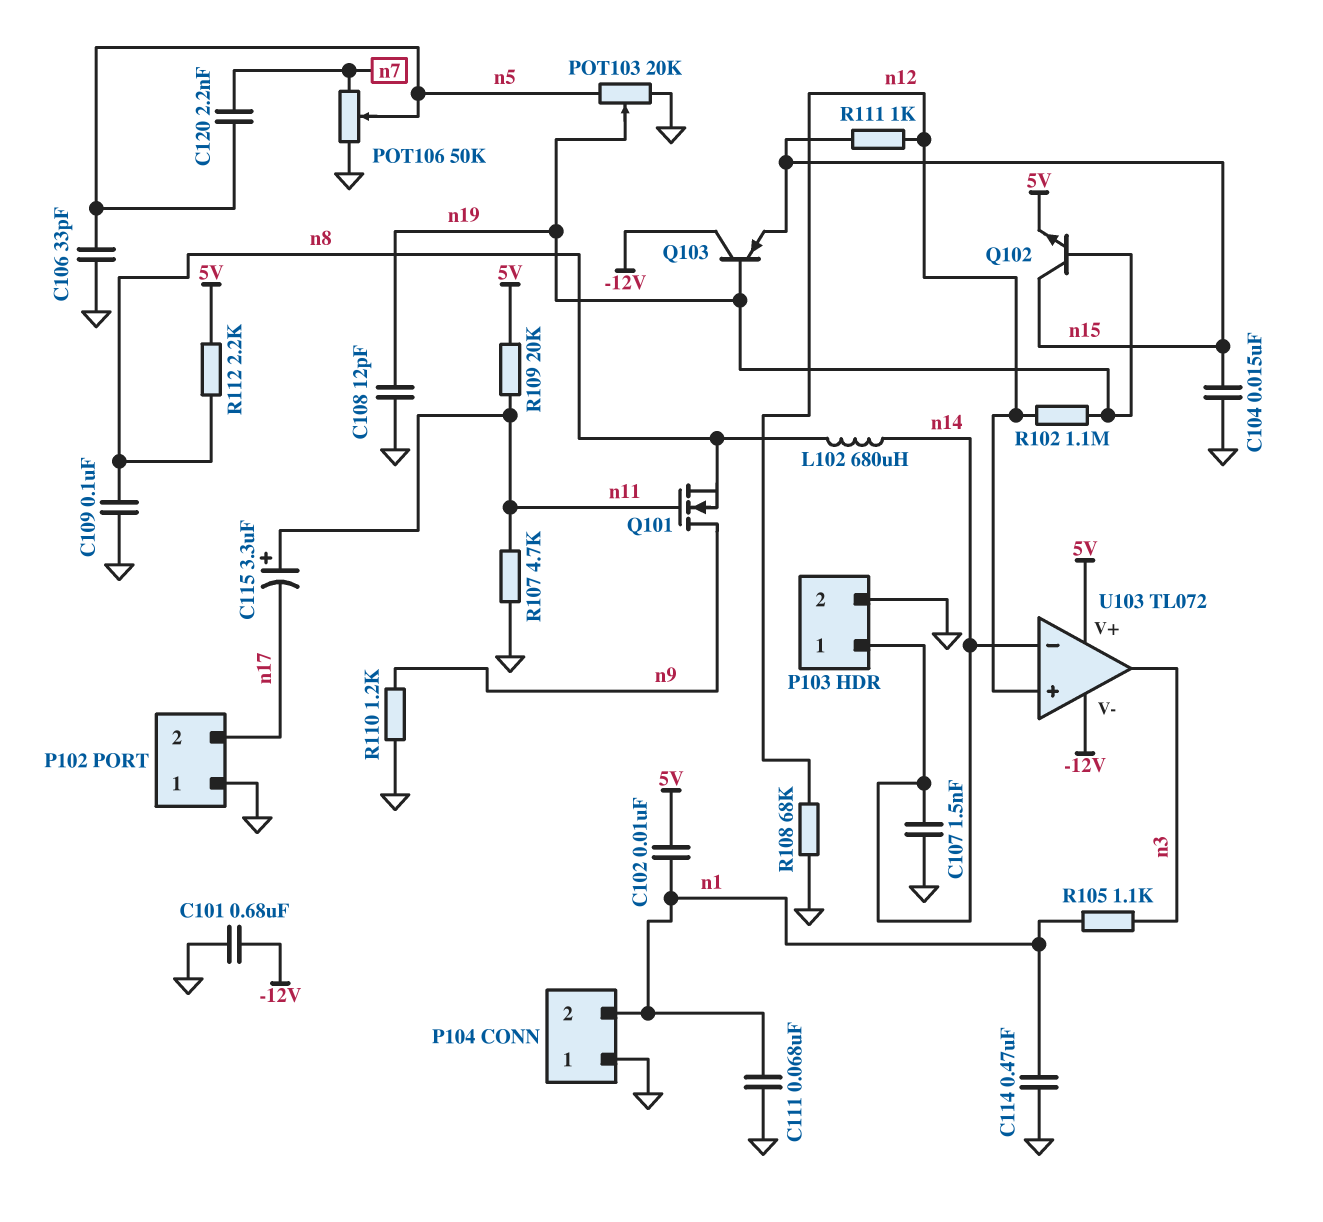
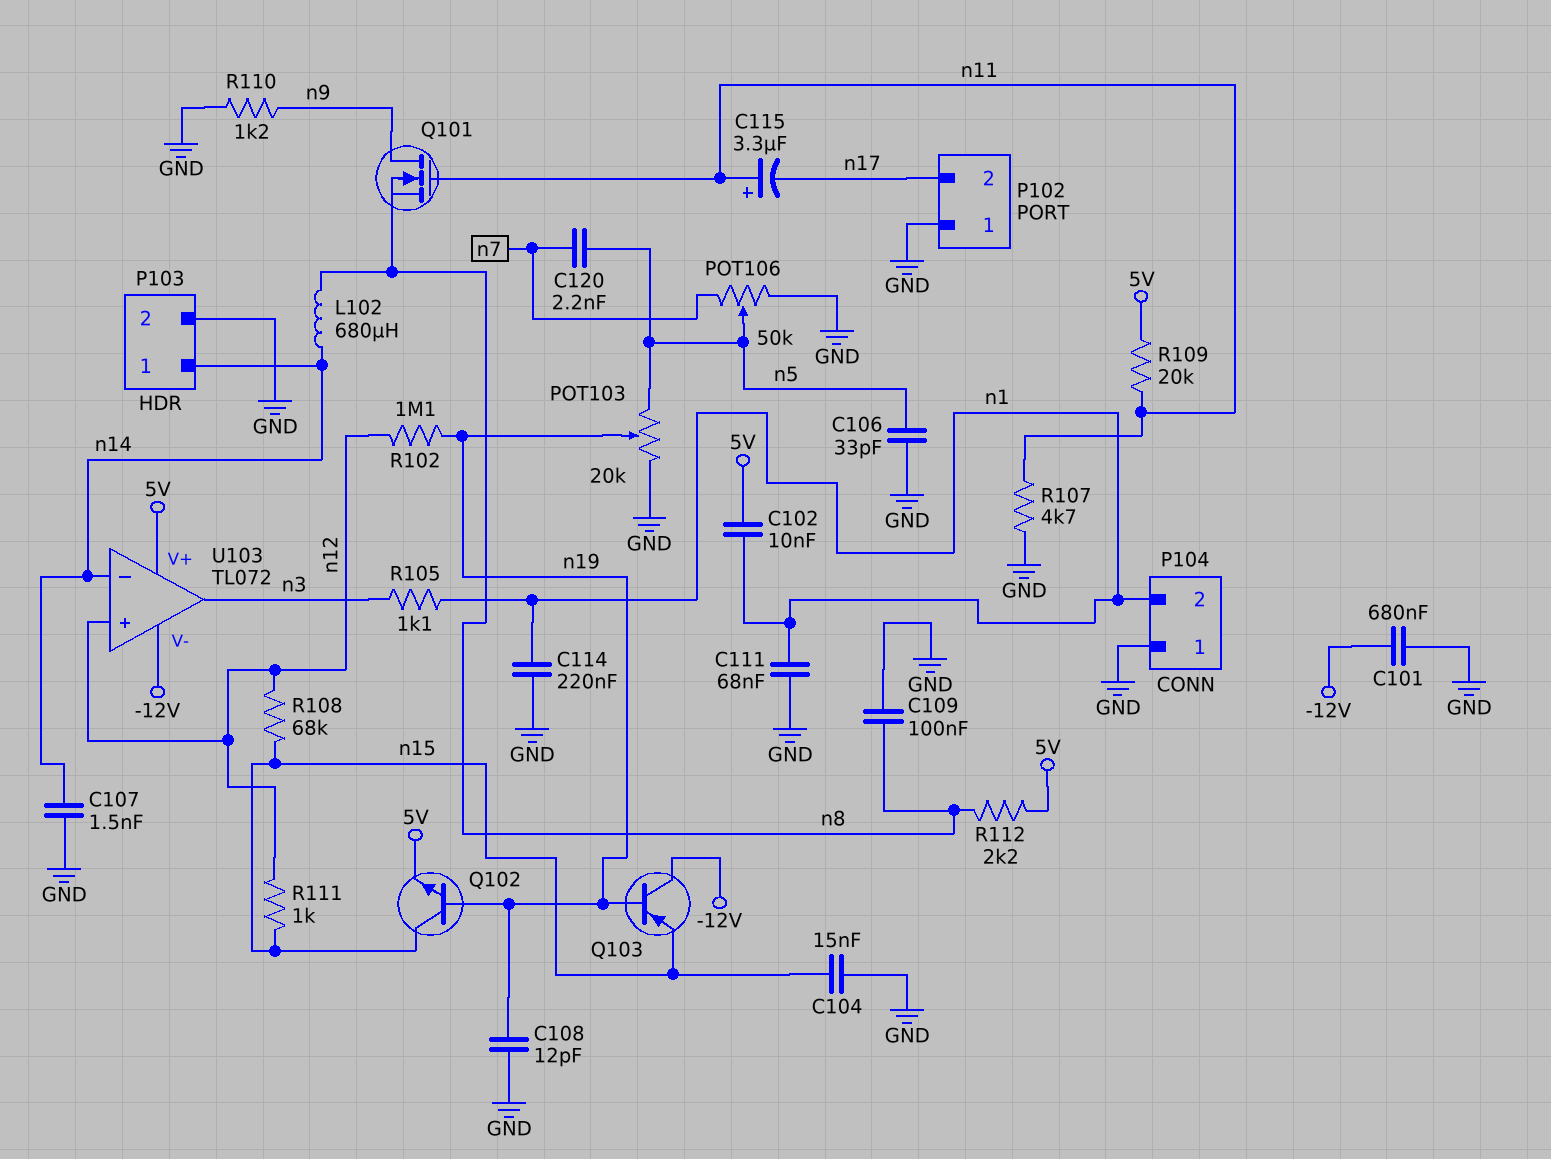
C114: 470nF (GND, n1) -> 220nF (GND, n1)
R108: 68k (GND, n12) -> 68k (n12, n15)

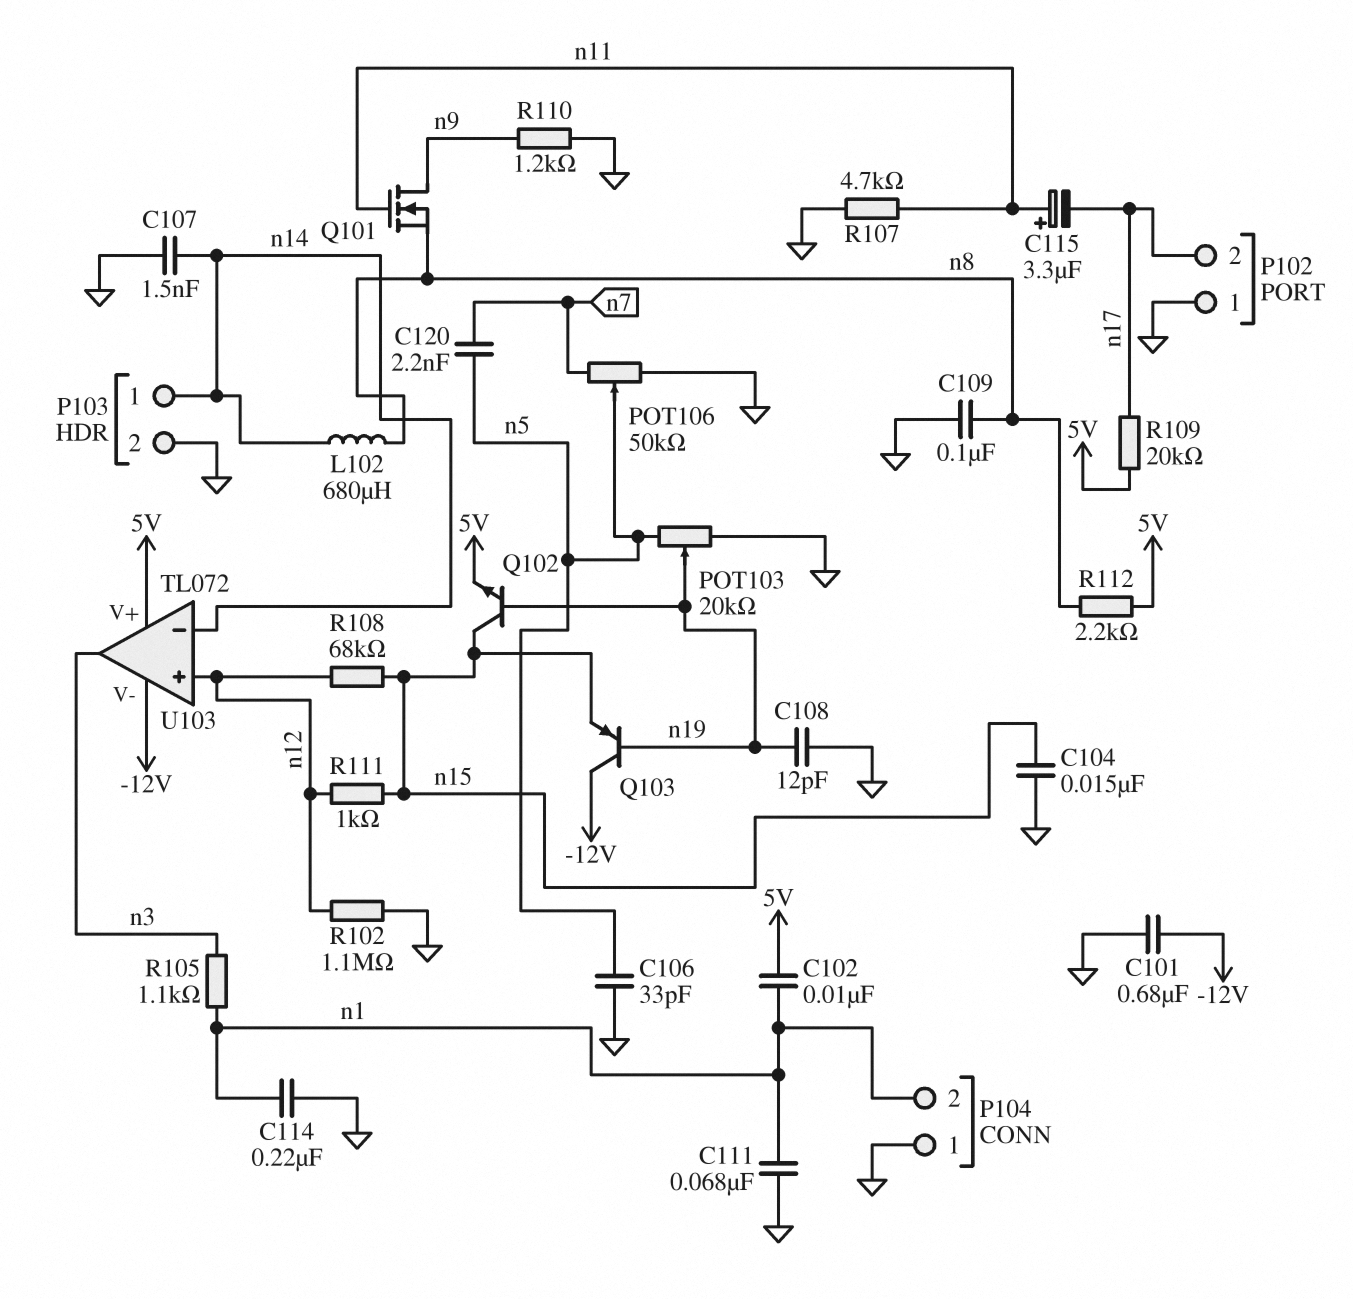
R102: 1.1M (n12, n19) -> 1.1M (GND, n12)
R109: 20k (5V, n11) -> 20k (5V, n17)

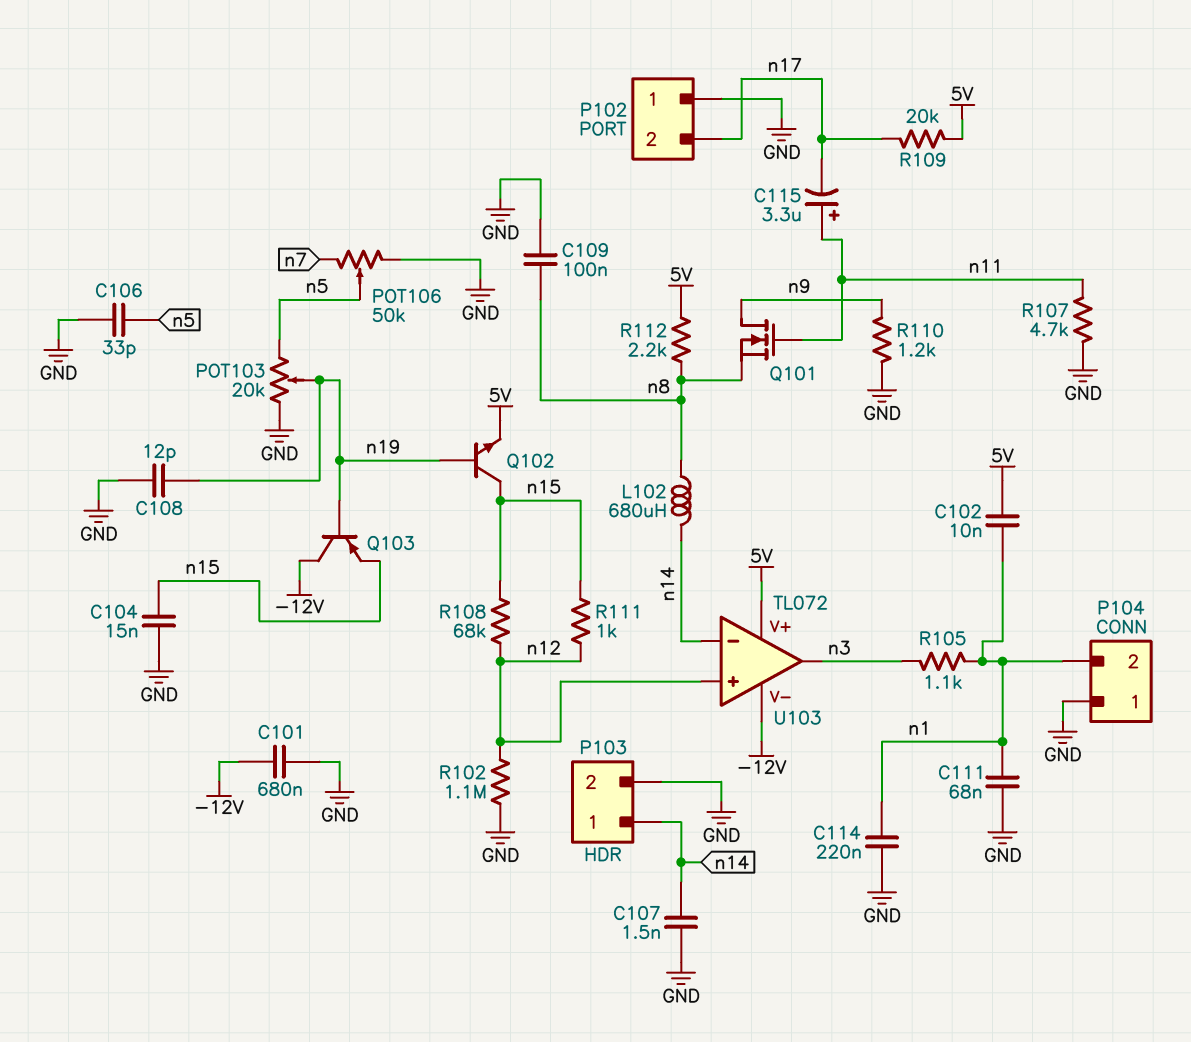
C120: 2.2nF (n5, n7) -> none

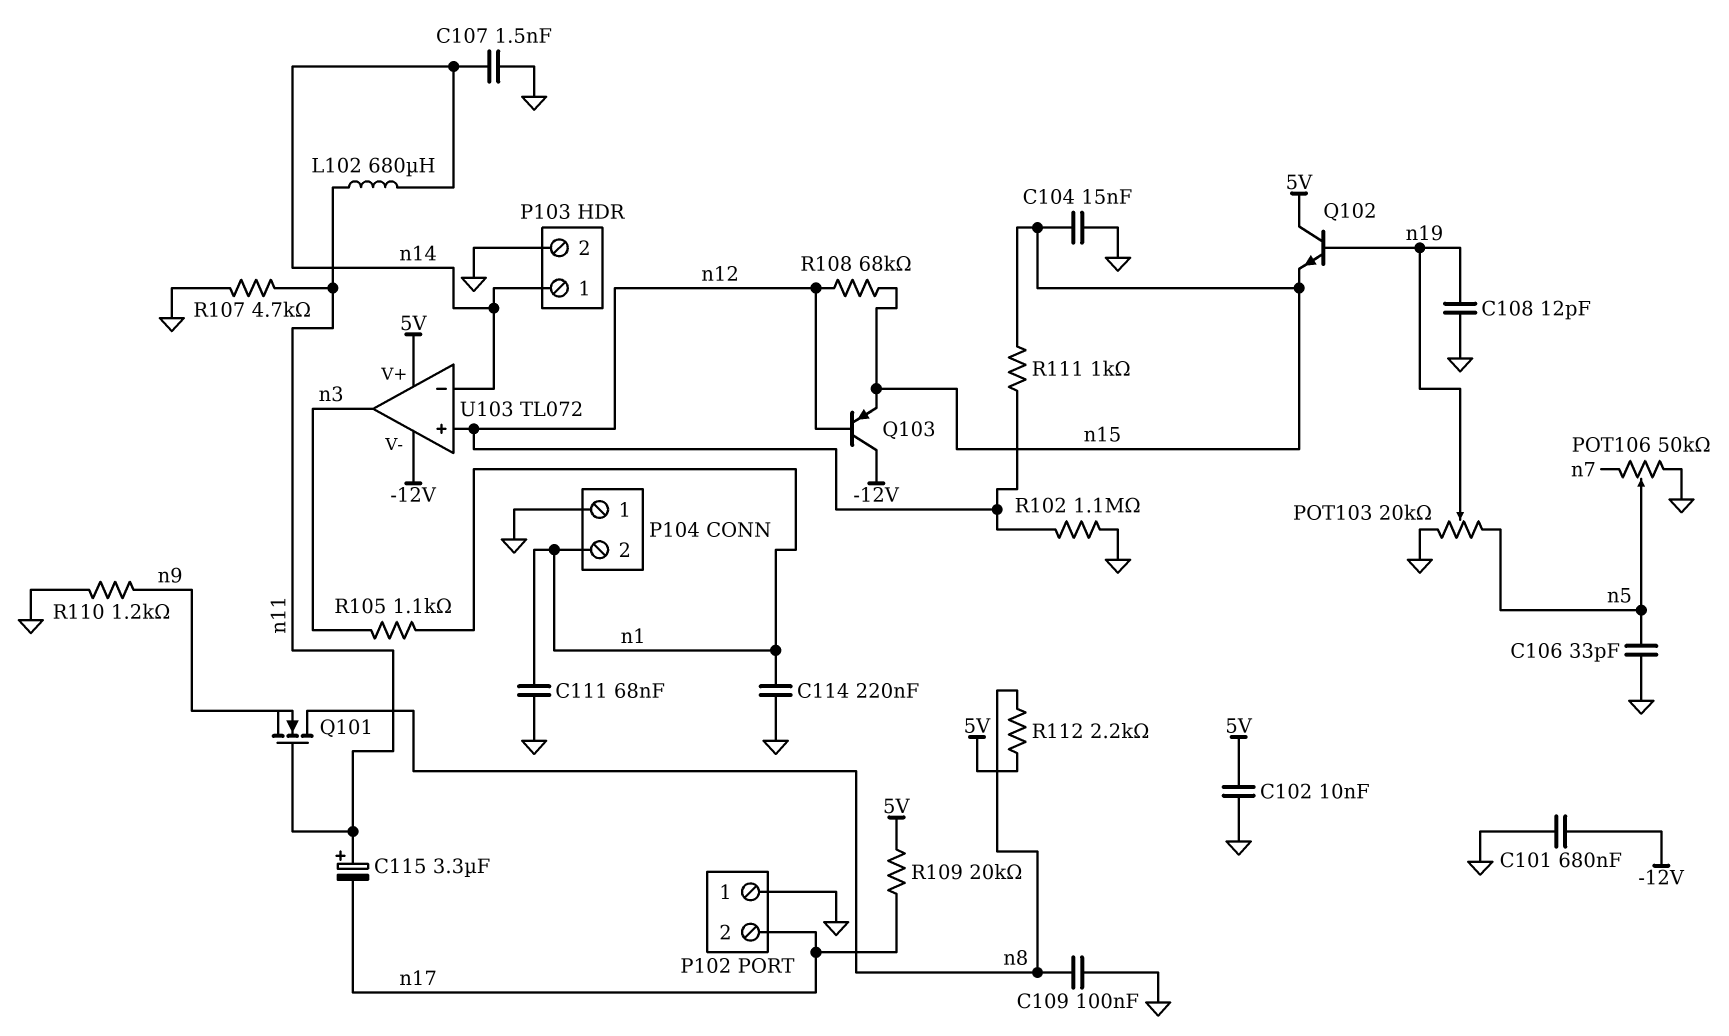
C102: 10nF (5V, n1) -> 10nF (5V, GND)
L102: 680uH (n8, n14) -> 680uH (n11, n14)
Q101: NMOS (G n11, D n9, S n8) -> NMOS (G n11, D n8, S n9)
Q102: NPN (B n19, C n15, E 5V) -> NPN (B n19, C 5V, E n15)
Q103: PNP (B n19, C -12V, E n15) -> PNP (B n12, C -12V, E n15)

